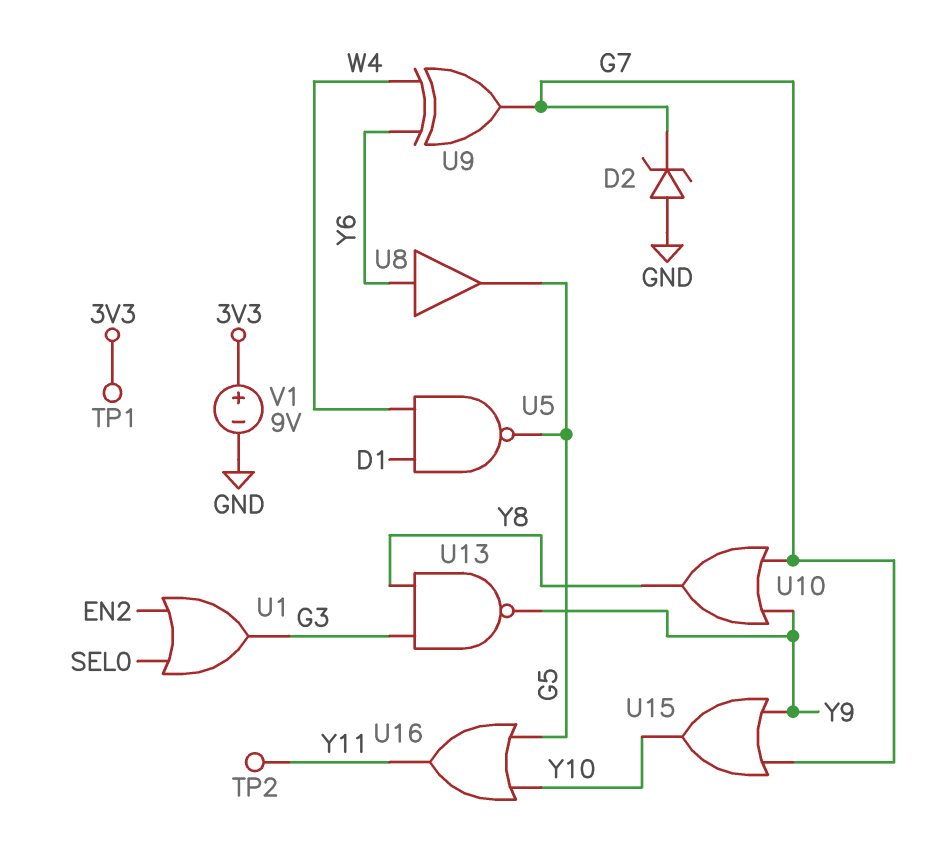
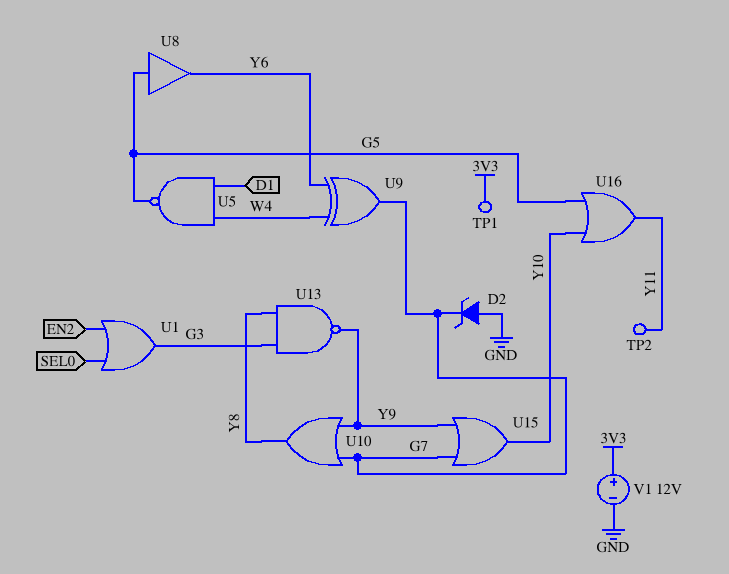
U8: buffer (in Y6, out G5) -> buffer (in G5, out Y6)
V1: 9V (plus 3V3, minus GND) -> 12V (plus 3V3, minus GND)

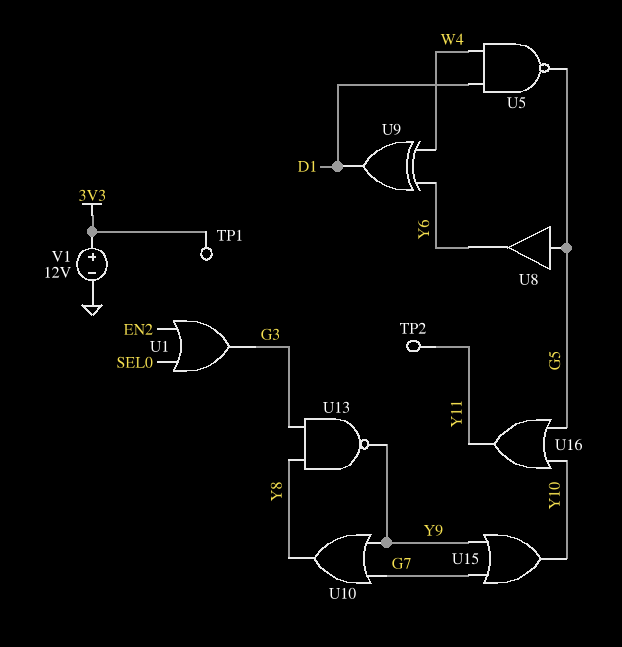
D2: zener (A GND, K G7) -> none
U9: XOR (in W4, in Y6, out G7) -> XOR (in W4, in Y6, out D1)

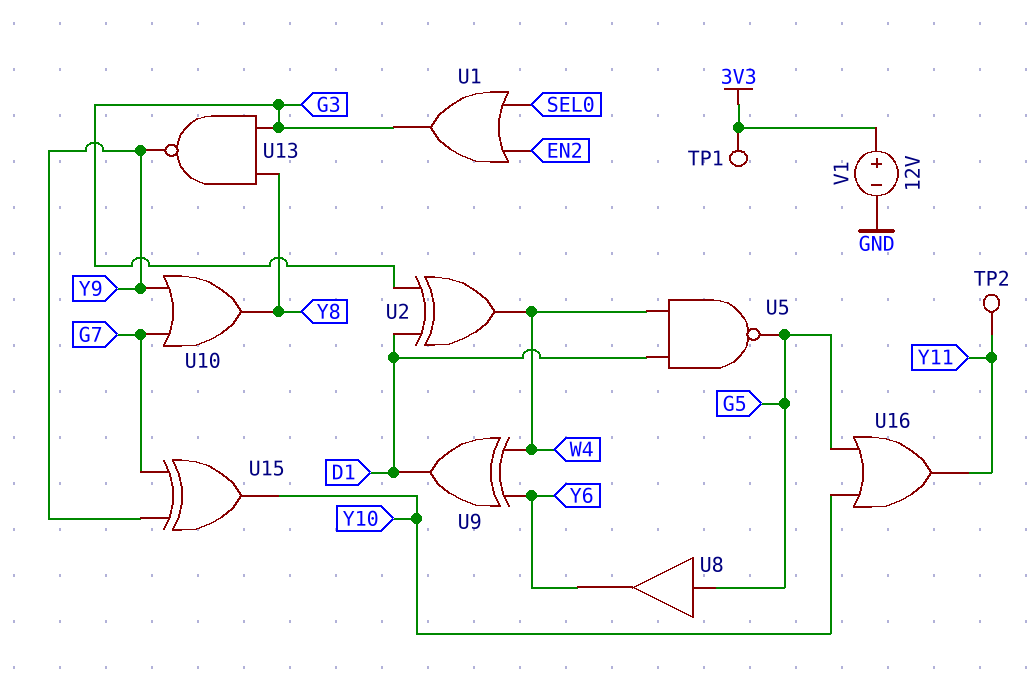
U2: none -> XOR (in D1, in G3, out W4)
U15: OR (in G7, in Y9, out Y10) -> XOR (in G7, in Y9, out Y10)

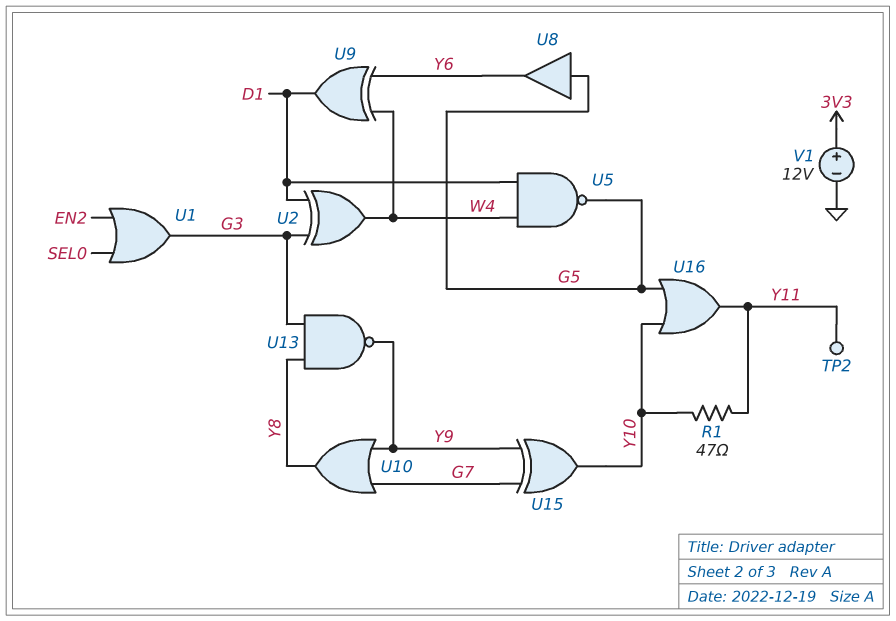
R1: none -> 47 (Y10, Y11)
TP1: test point (3V3) -> none

